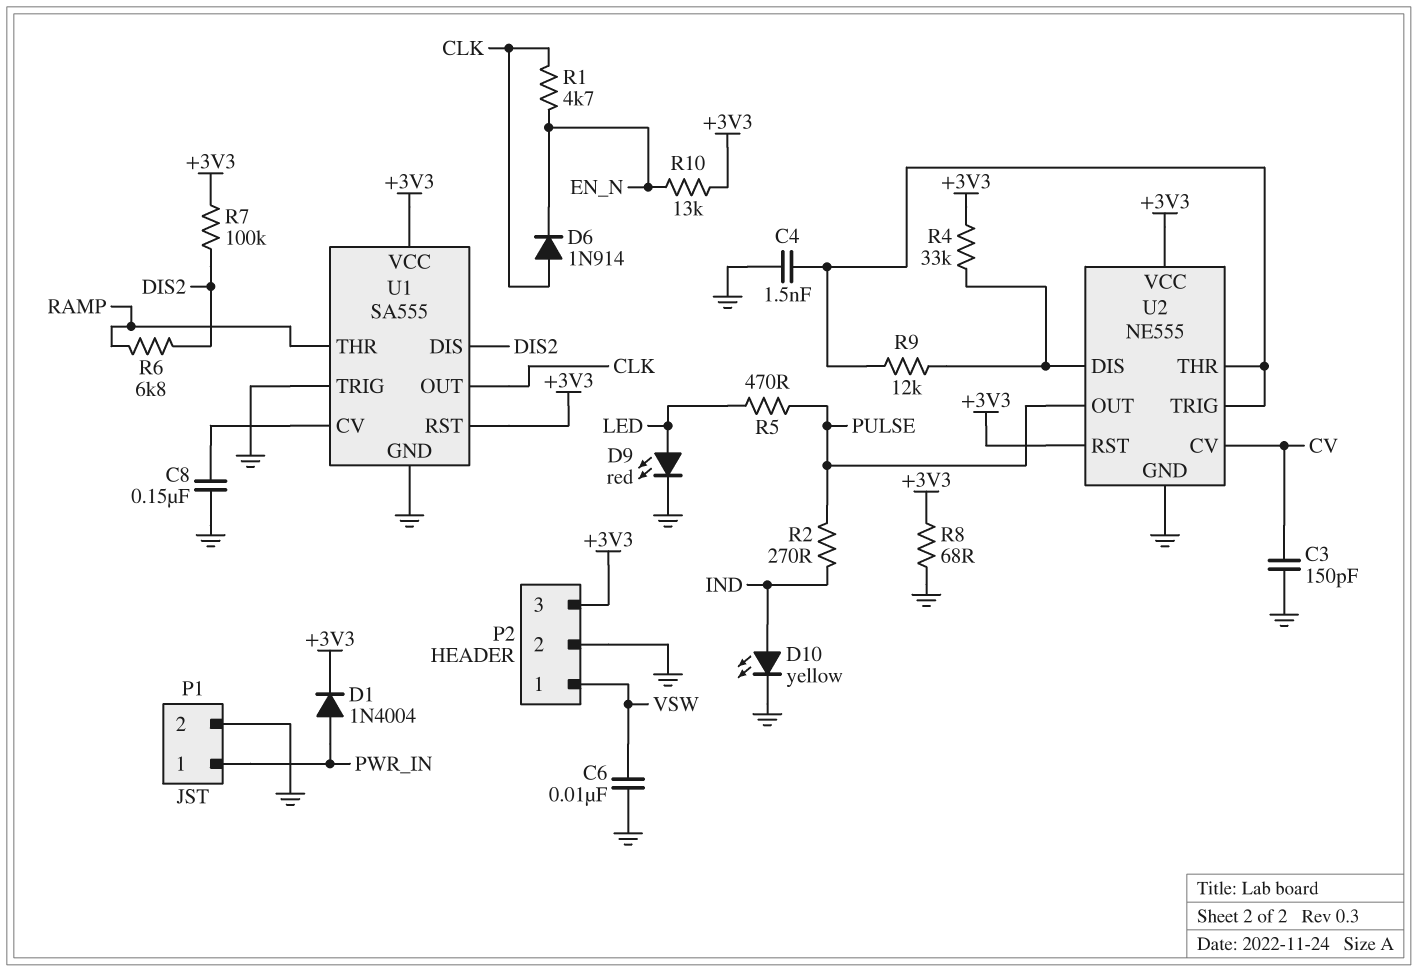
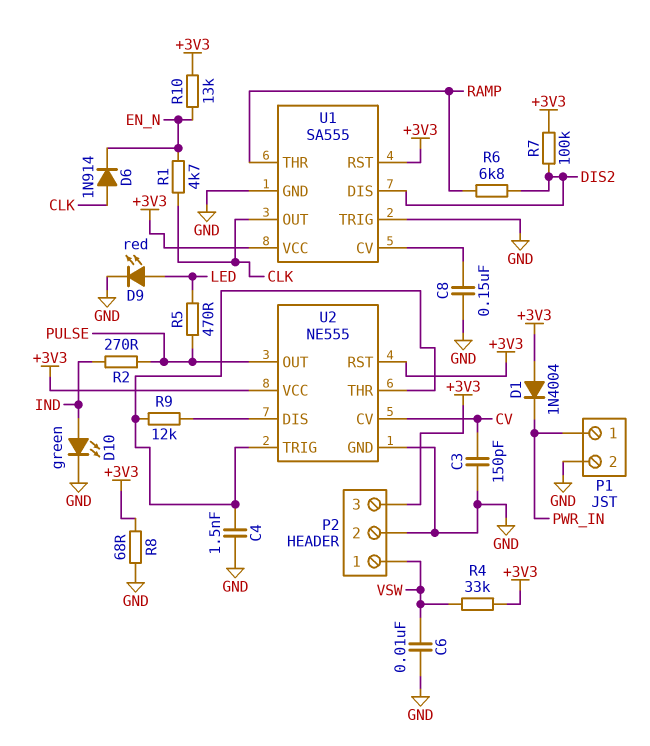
D1: diode 1N4004 (A PWR_IN, K +3V3) -> diode 1N4004 (A +3V3, K PWR_IN)
D10: LED yellow (A IND, K GND) -> LED green (A IND, K GND)
R4: 33k (+3V3, U2/DIS) -> 33k (+3V3, VSW)

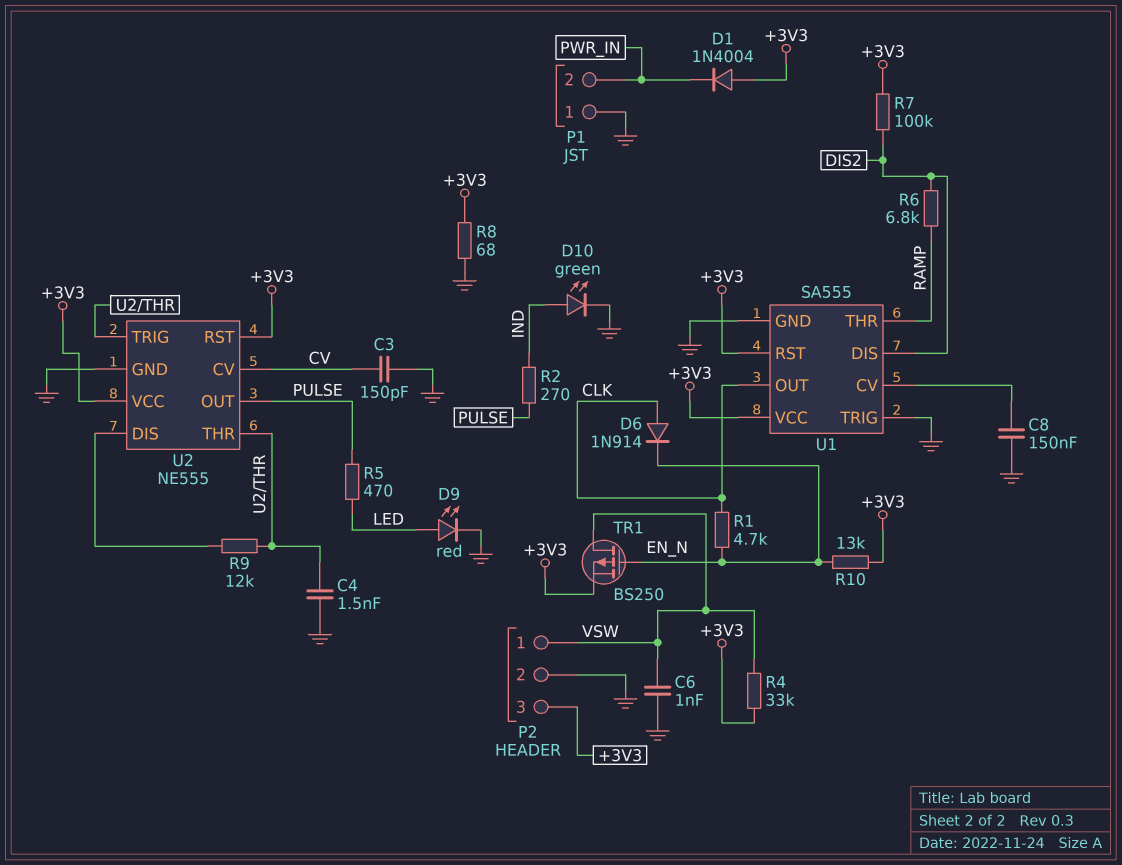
C6: 10nF (GND, VSW) -> 1nF (GND, VSW)
P1 pin 1: PWR_IN -> GND
P1 pin 2: GND -> PWR_IN
TR1: none -> PMOS BS250 (G EN_N, D VSW, S +3V3)

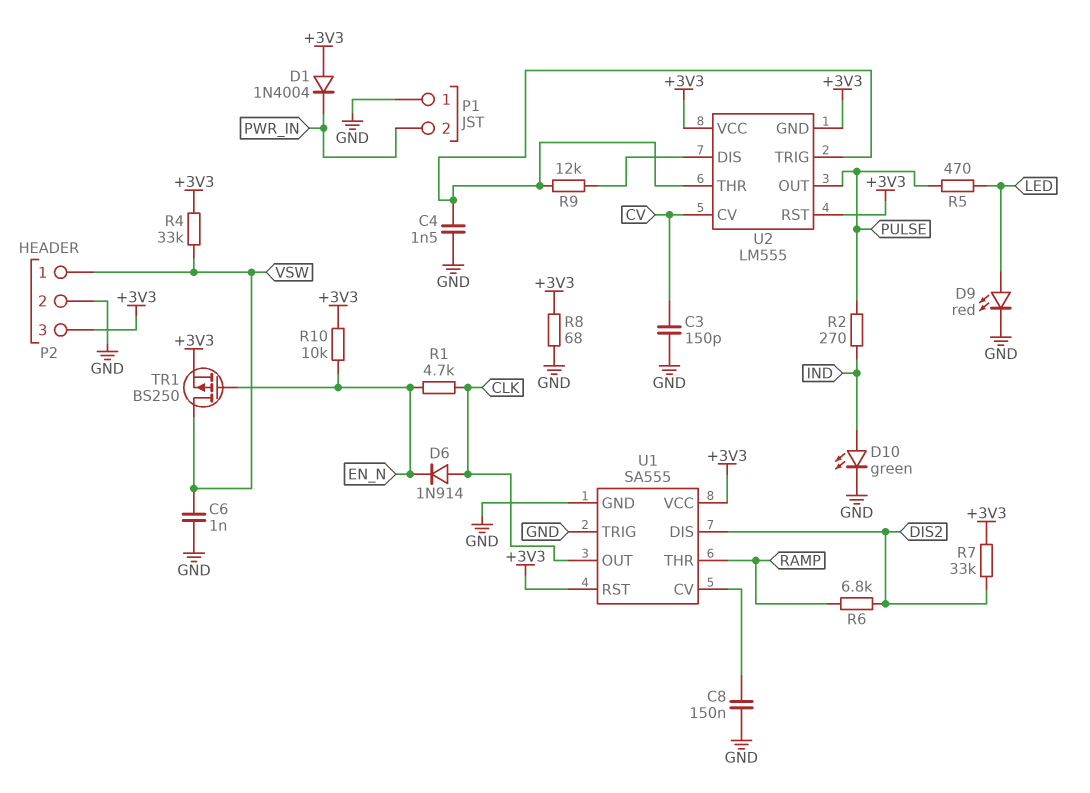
R7: 100k (+3V3, DIS2) -> 33k (+3V3, DIS2)
R10: 13k (+3V3, EN_N) -> 10k (+3V3, EN_N)
U2: NE555 -> LM555
U2 pin GND: GND -> +3V3

